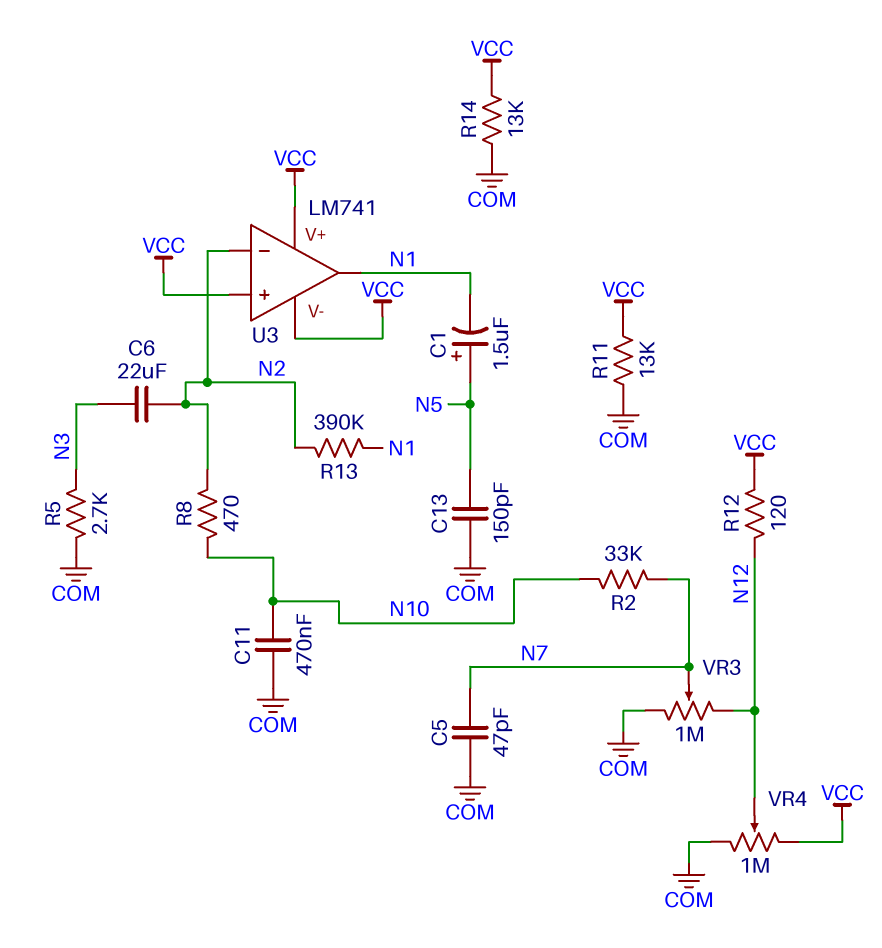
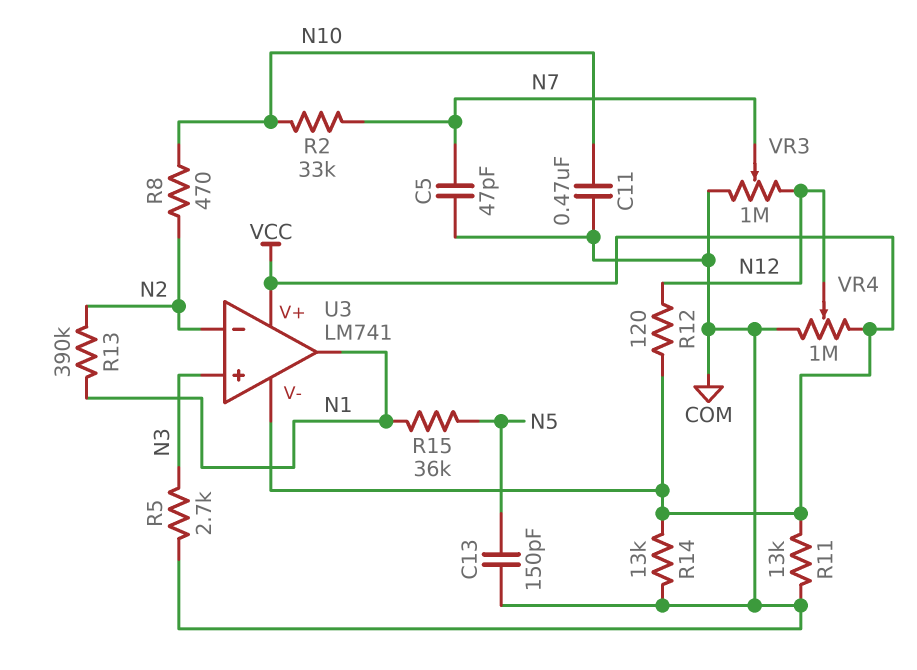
C1: 1.5uF (plus N5, minus N1) -> none
C6: 22uF (N2, N3) -> none
R15: none -> 36k (N1, N5)
U3 pin in+: VCC -> N3

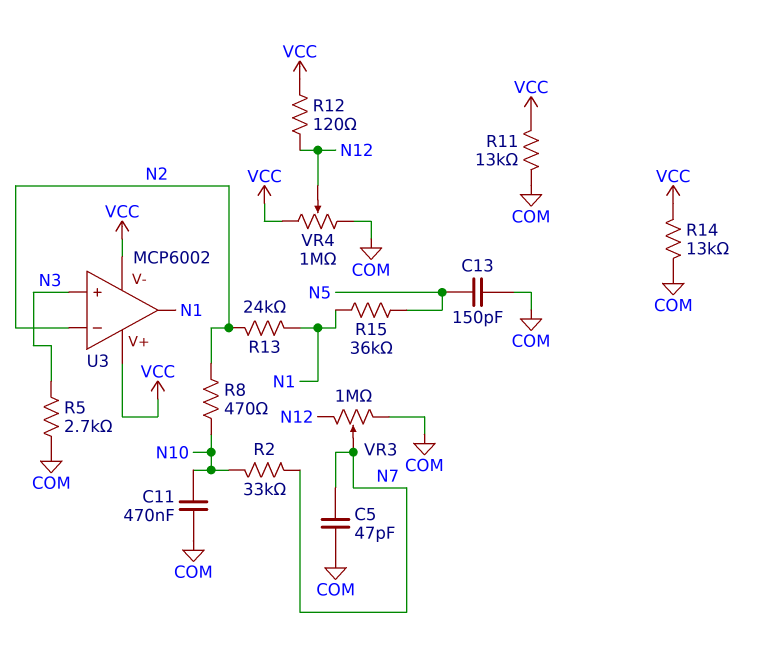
R13: 390k (N1, N2) -> 24k (N1, N2)
U3: LM741 -> MCP6002

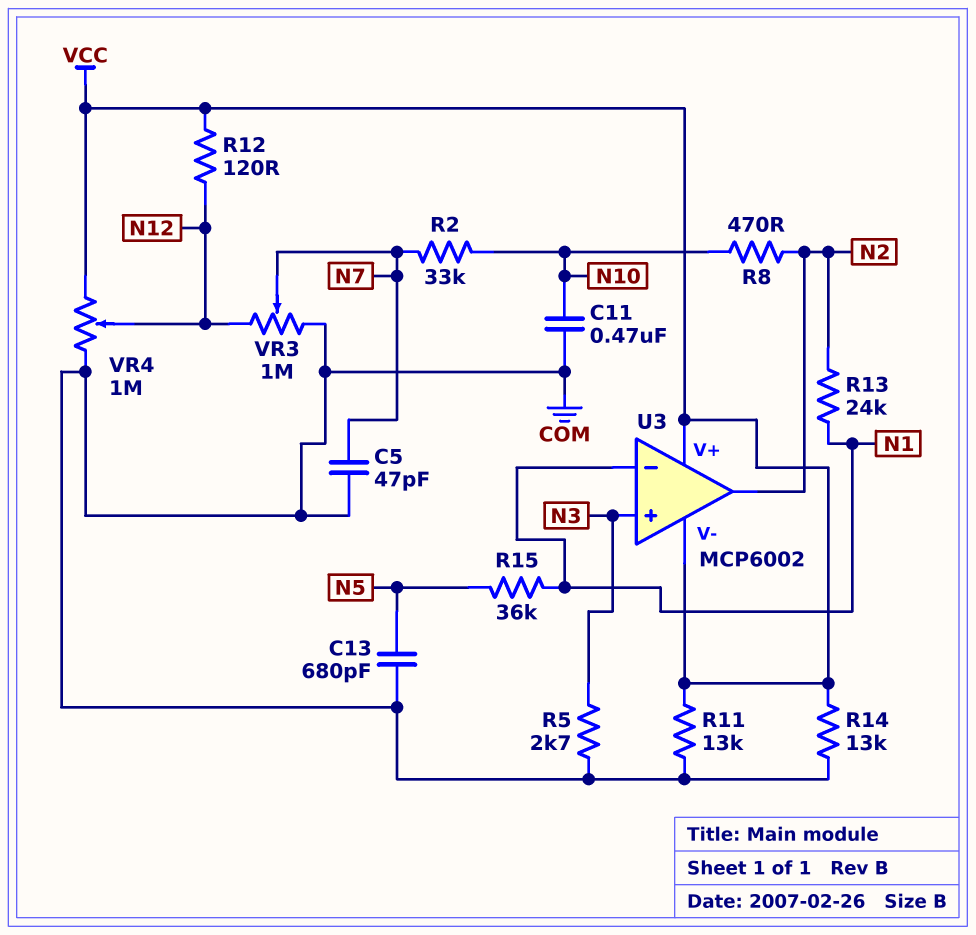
C13: 150pF (COM, N5) -> 680pF (COM, N5)
U3 pin in-: N2 -> N1
U3 pin out: N1 -> N2

